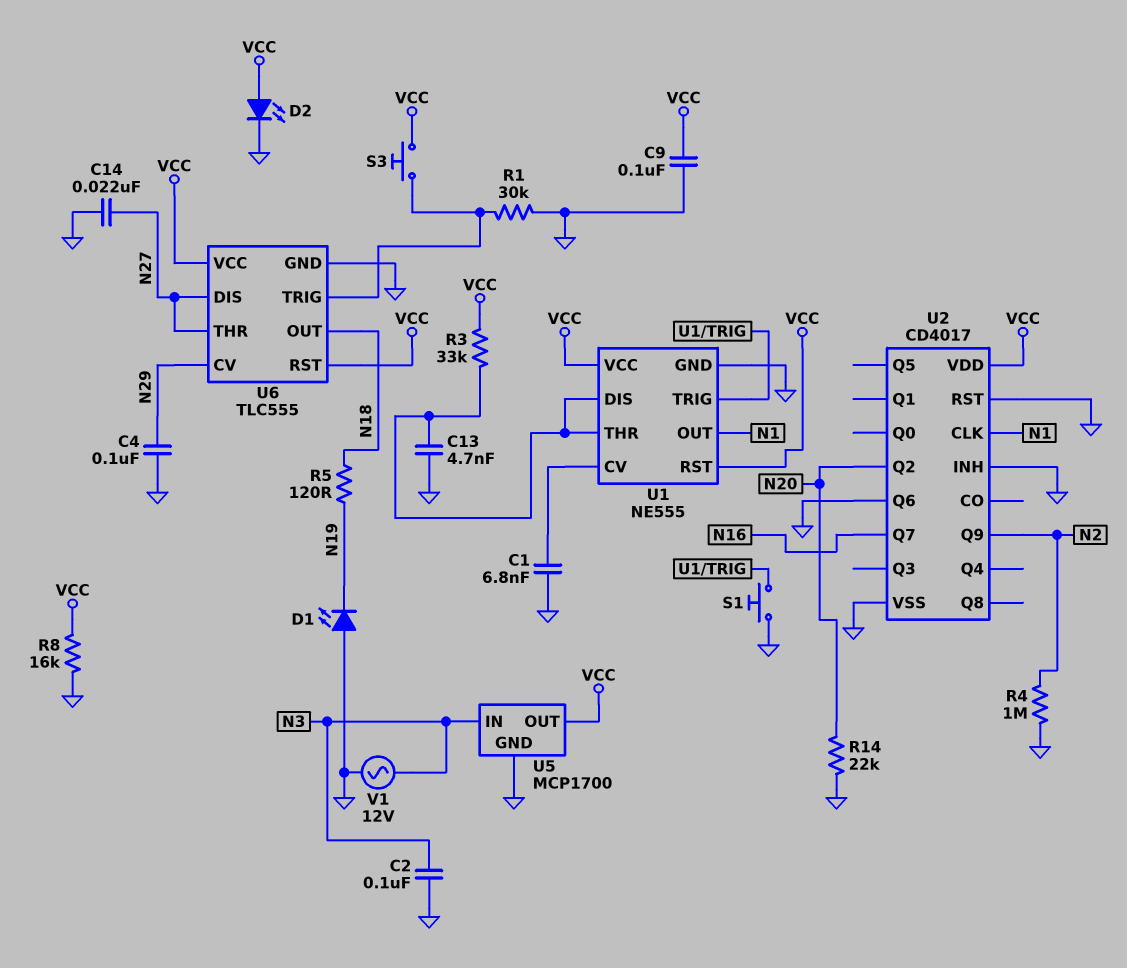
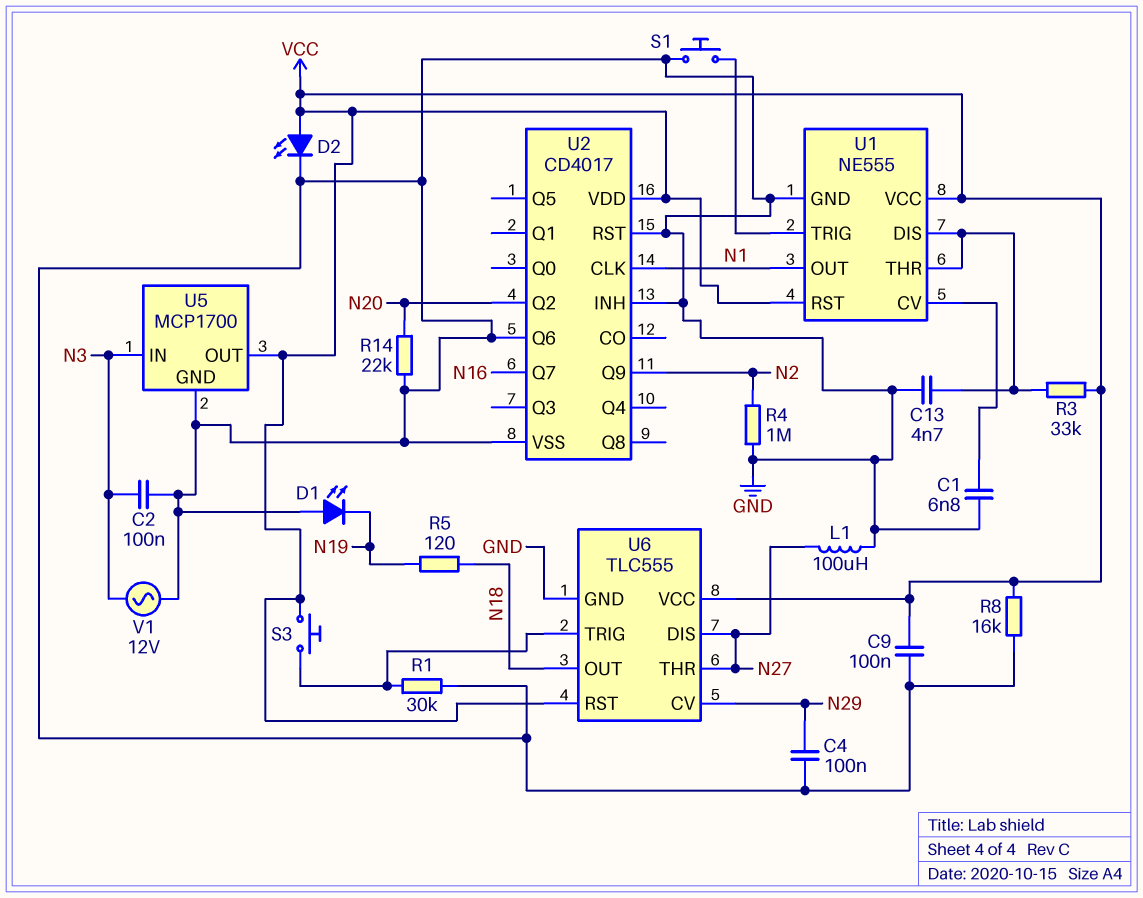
C14: 22nF (GND, N27) -> none
L1: none -> 100uH (GND, N27)

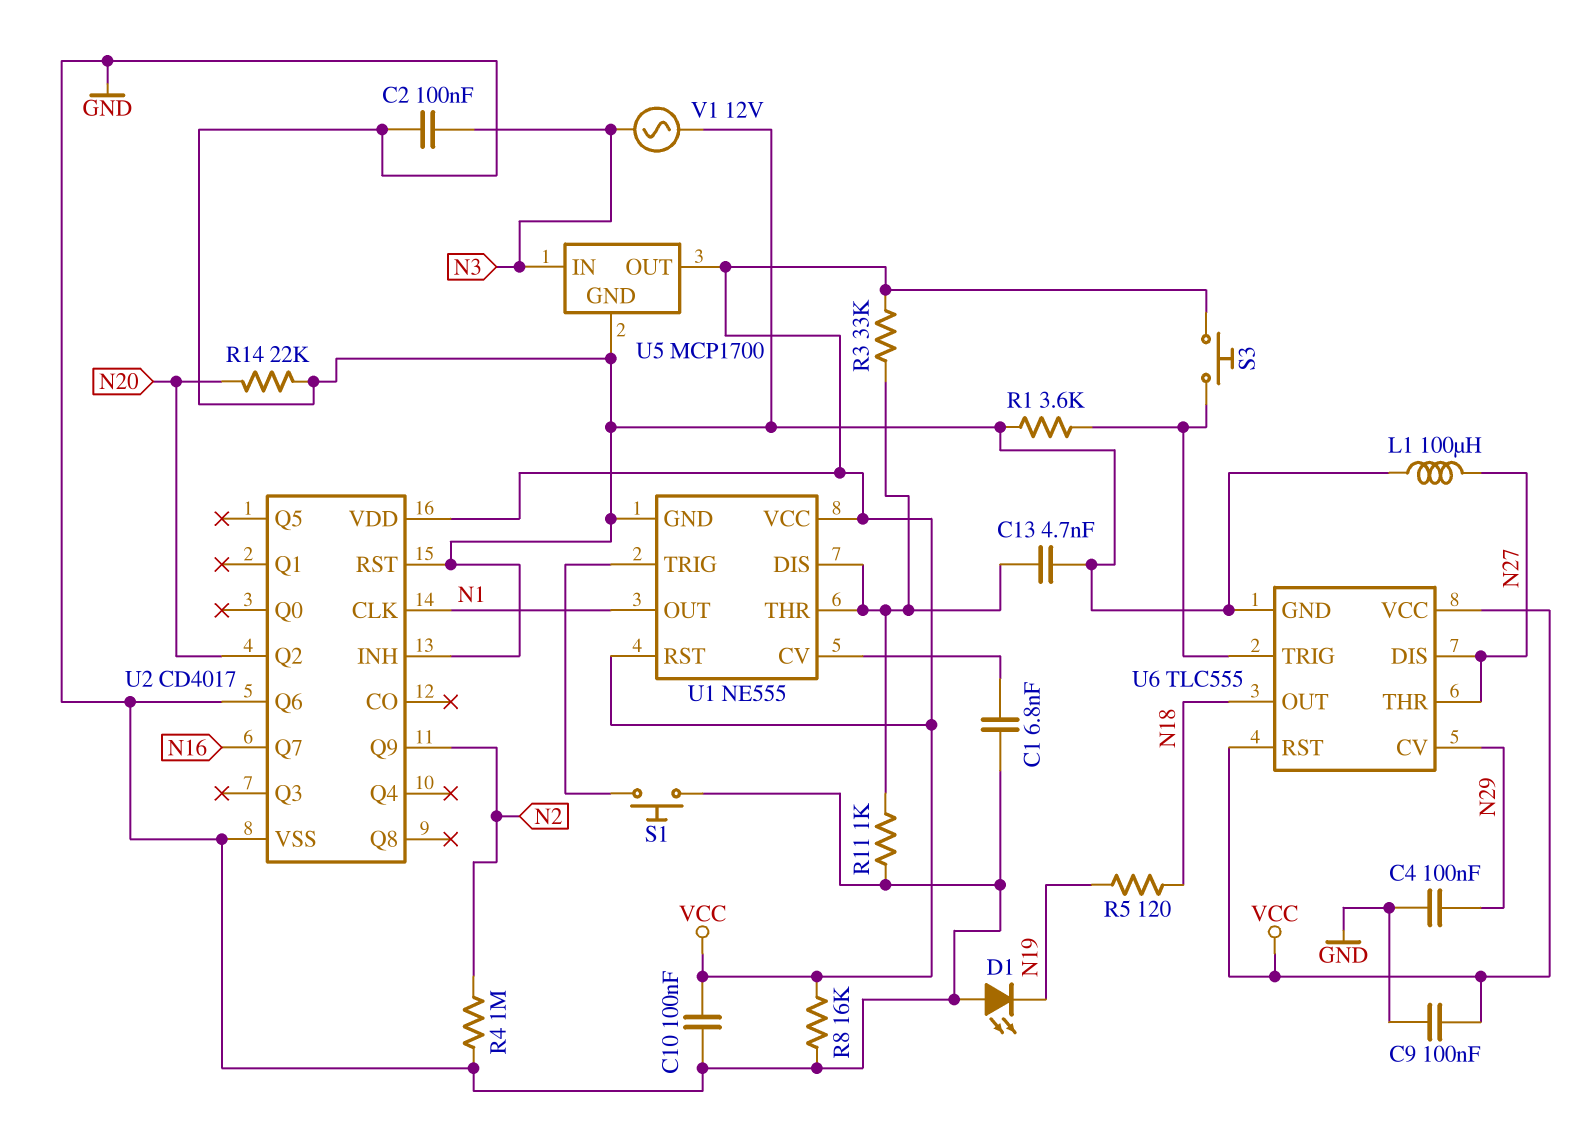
C10: none -> 100nF (GND, VCC)
D2: LED (A VCC, K GND) -> none
R1: 30k (GND, U6/TRIG) -> 3.6k (GND, U6/TRIG)
R11: none -> 1k (GND, U1/DIS)

